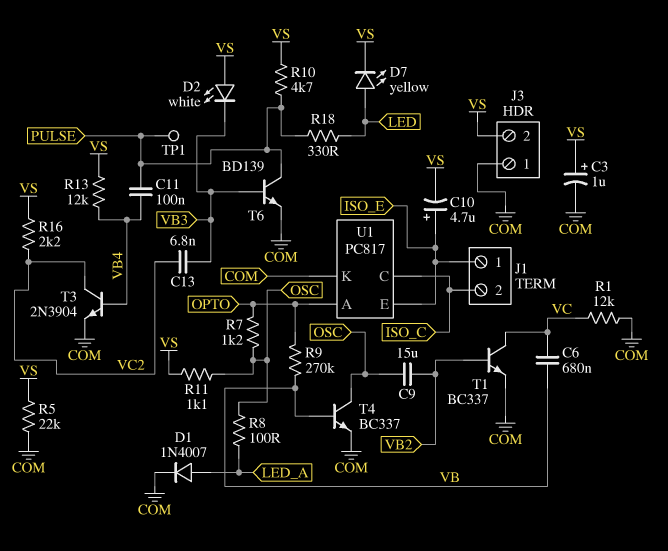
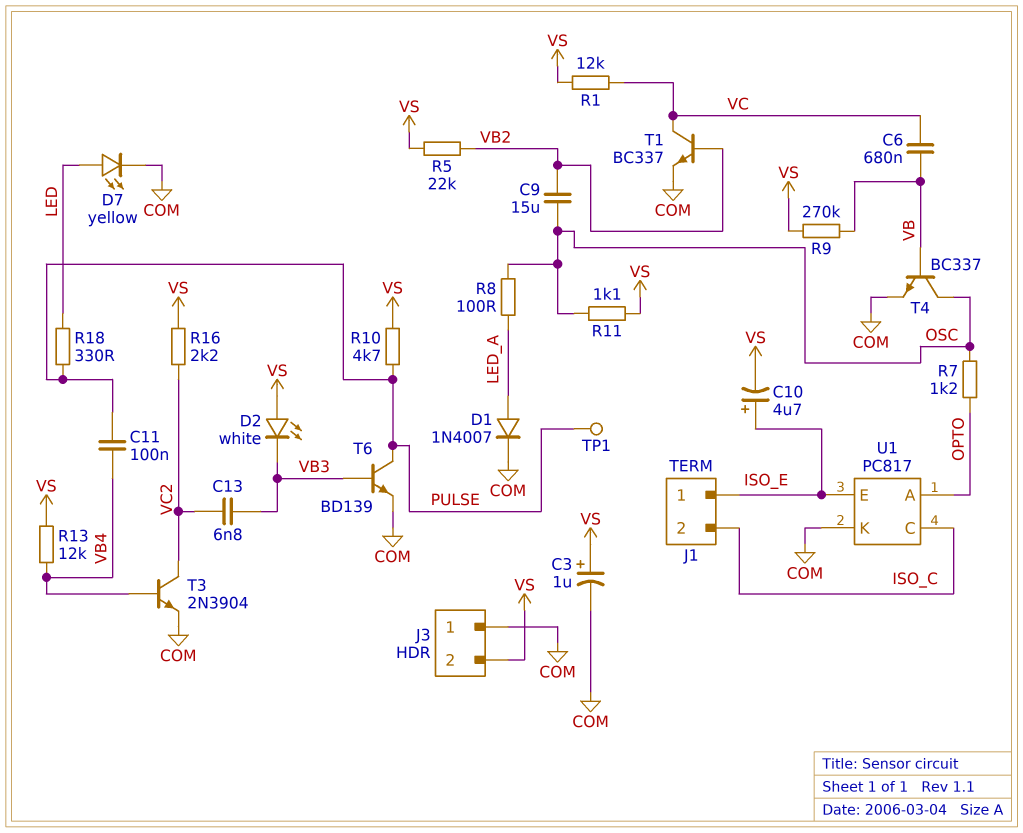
D7: LED yellow (A LED, K VS) -> LED yellow (A LED, K COM)
R1: 12k (COM, VC) -> 12k (VC, VS)
R5: 22k (COM, VS) -> 22k (VB2, VS)
R9: 270k (OPTO, VB) -> 270k (VB, VS)

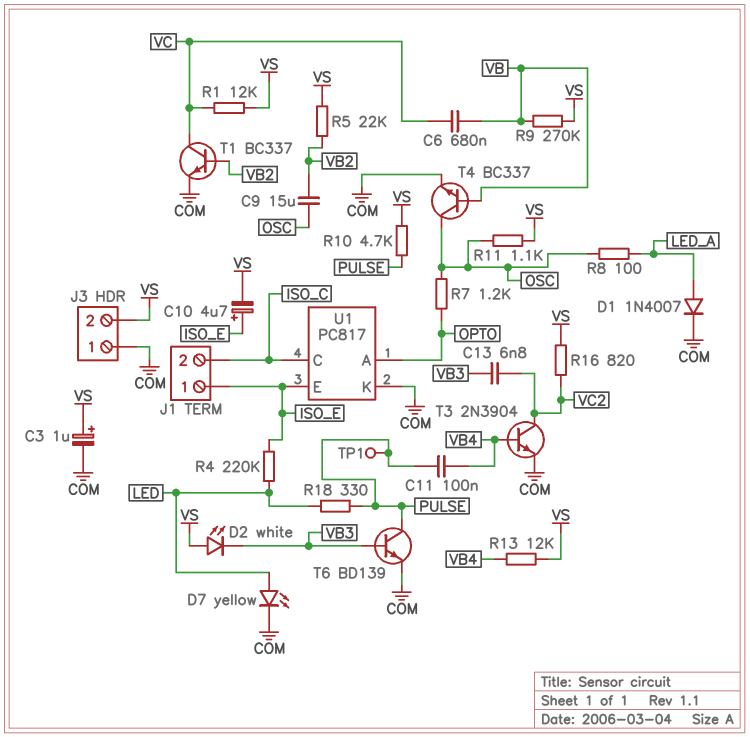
R4: none -> 220k (ISO_E, LED)
R16: 2.2k (VC2, VS) -> 820 (VC2, VS)

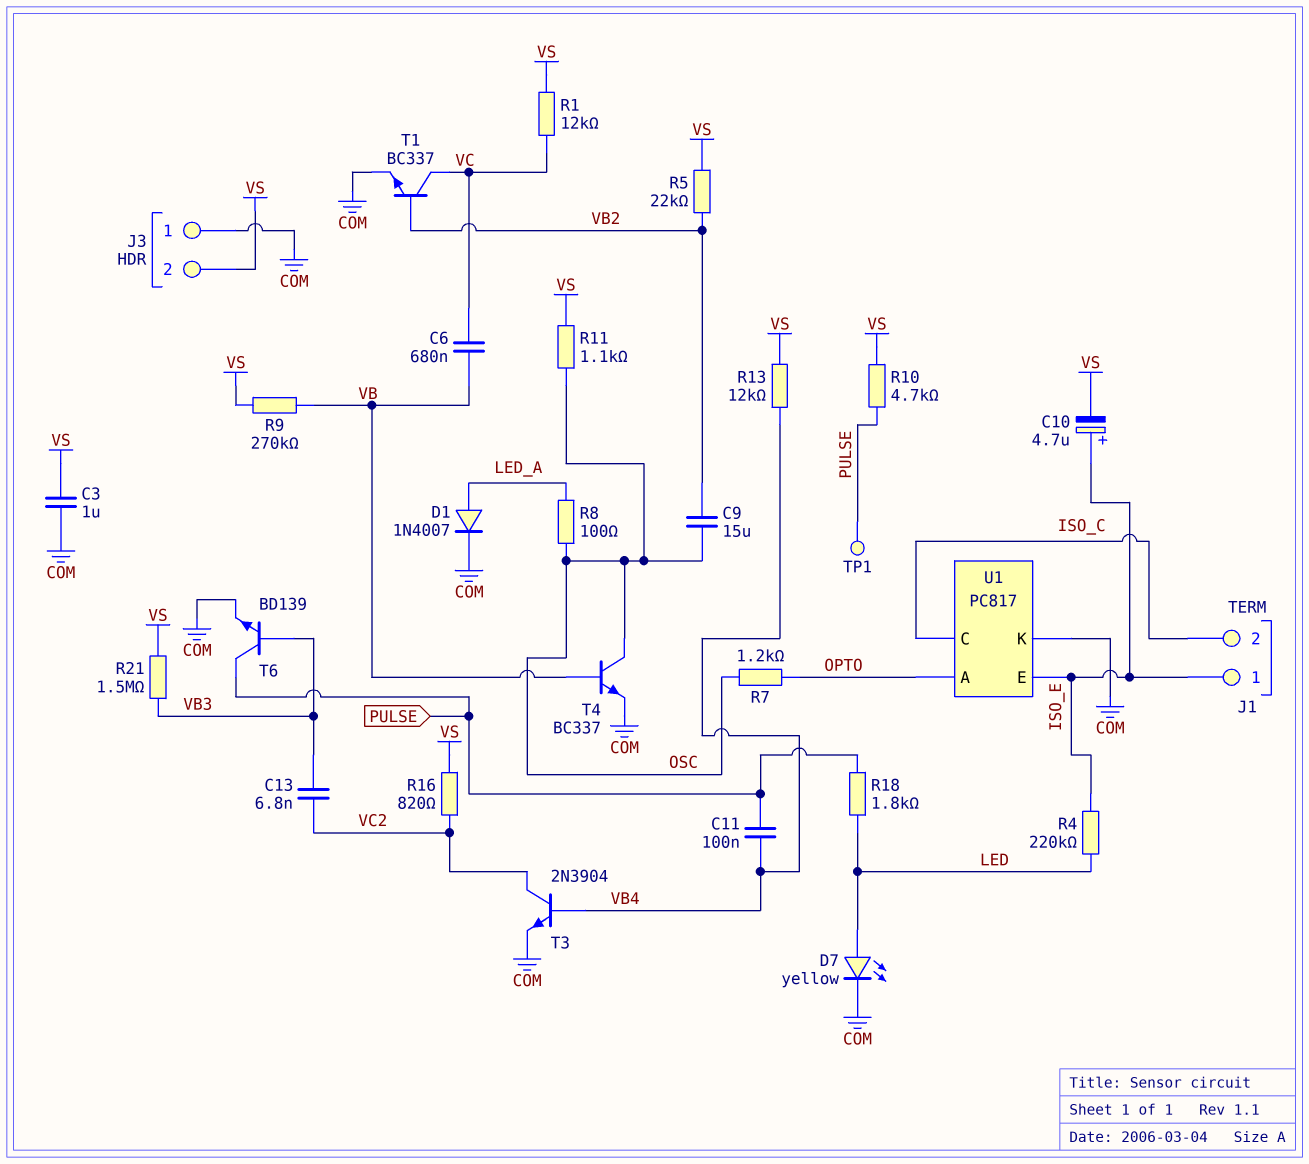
C3: 1uF (plus VS, minus COM) -> 1uF (COM, VS)
D2: LED white (A VS, K VB3) -> none
R18: 330 (LED, PULSE) -> 1.8k (LED, PULSE)
R21: none -> 1.5M (VB3, VS)

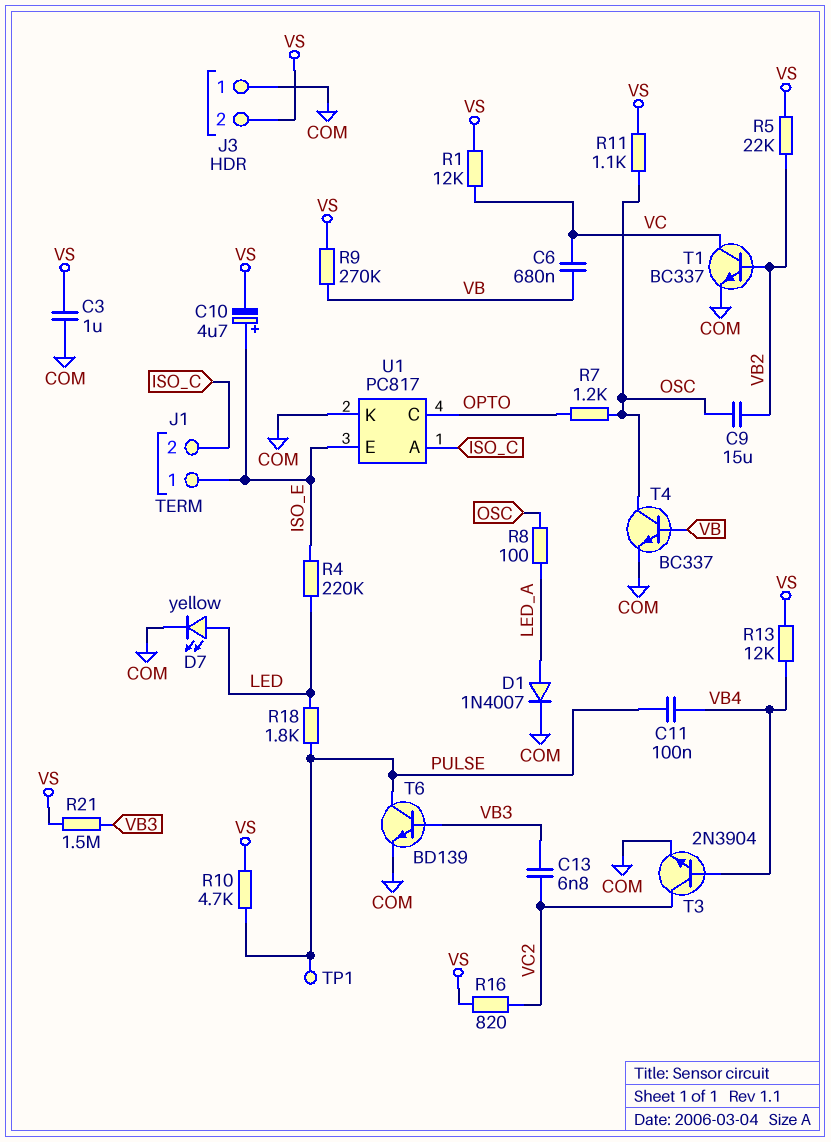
U1 pin A: OPTO -> ISO_C
U1 pin C: ISO_C -> OPTO

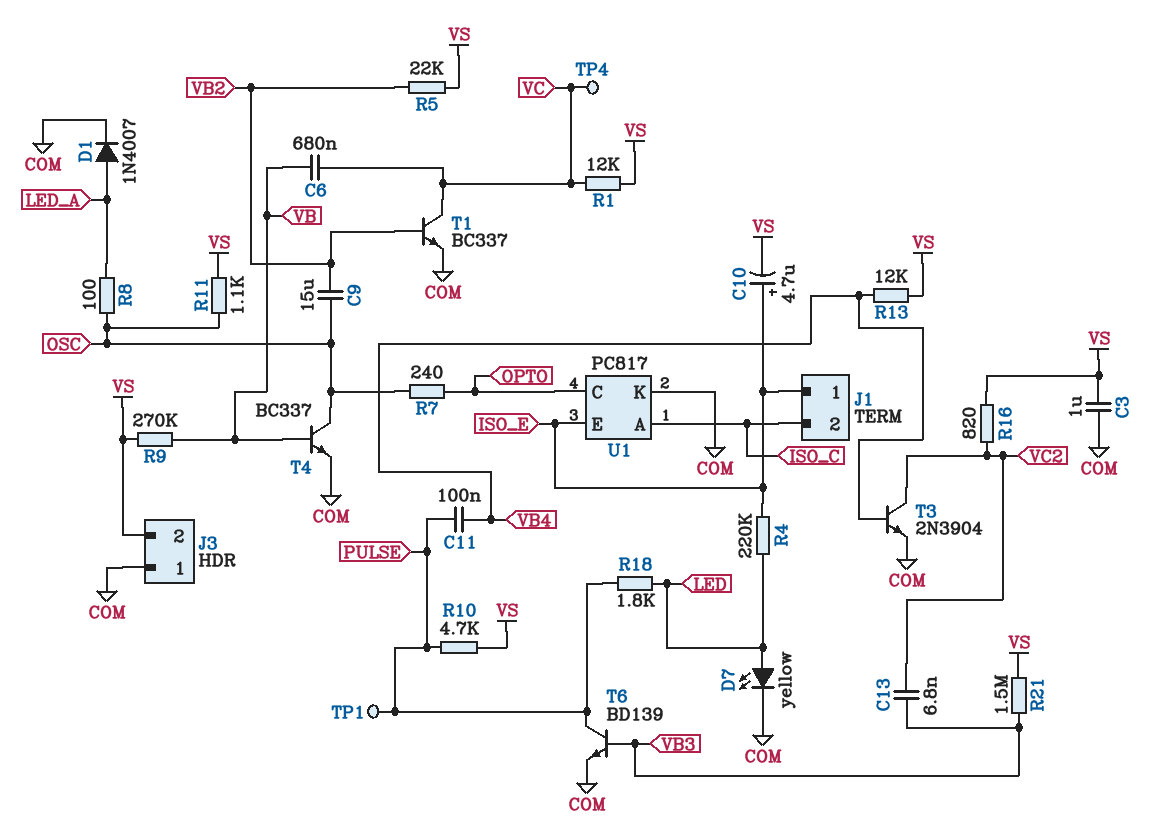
R7: 1.2k (OPTO, OSC) -> 240 (OPTO, OSC)
TP4: none -> test point (VC)

